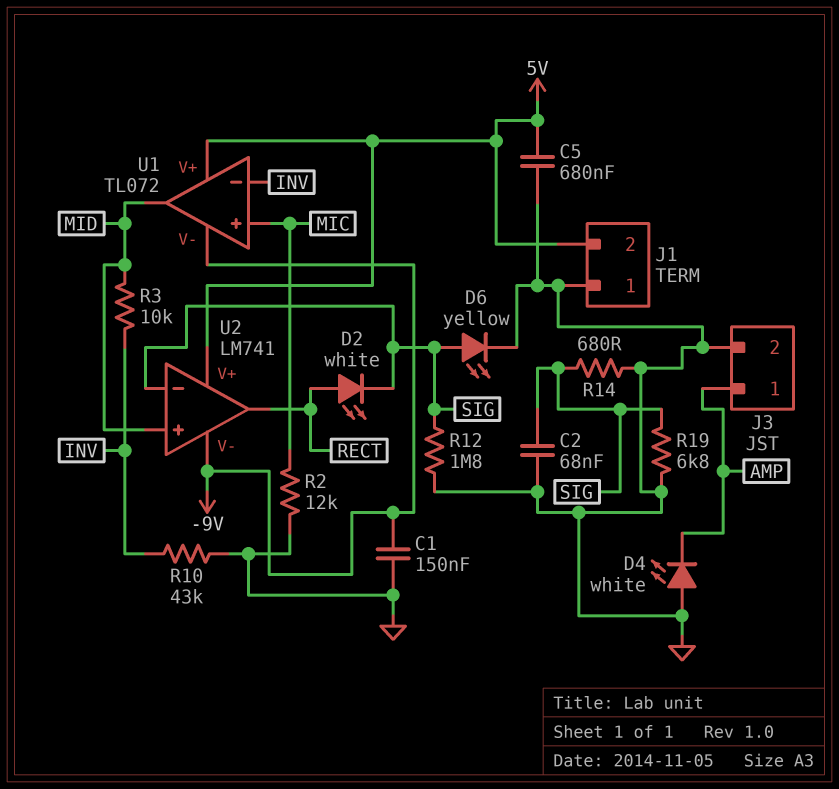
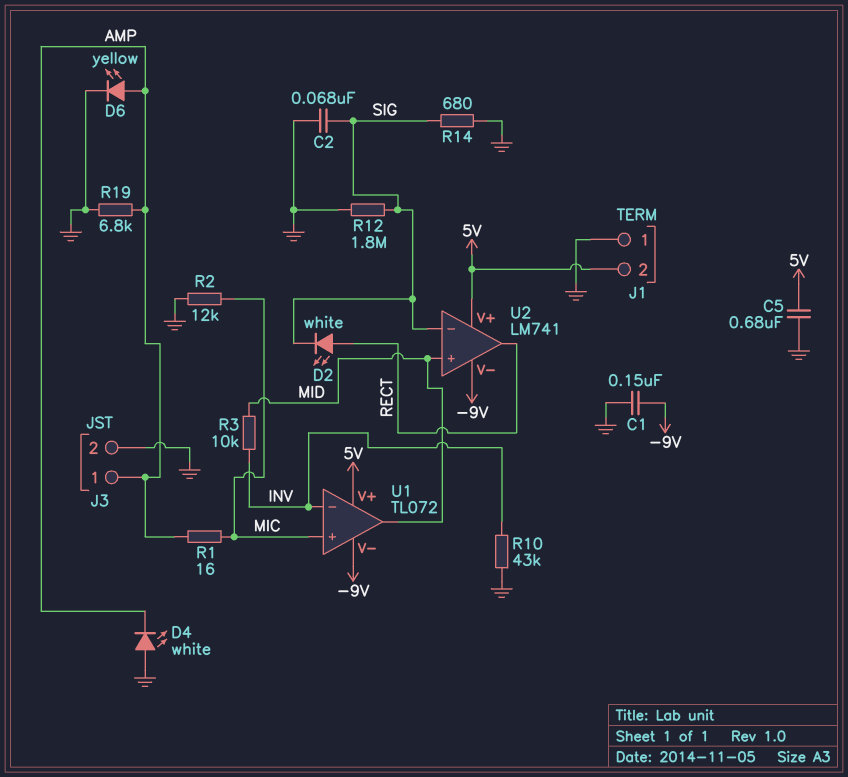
D6: LED yellow (A SIG, K GND) -> LED yellow (A AMP, K GND)
R1: none -> 16 (AMP, MIC)
R19: 6.8k (GND, SIG) -> 6.8k (AMP, GND)

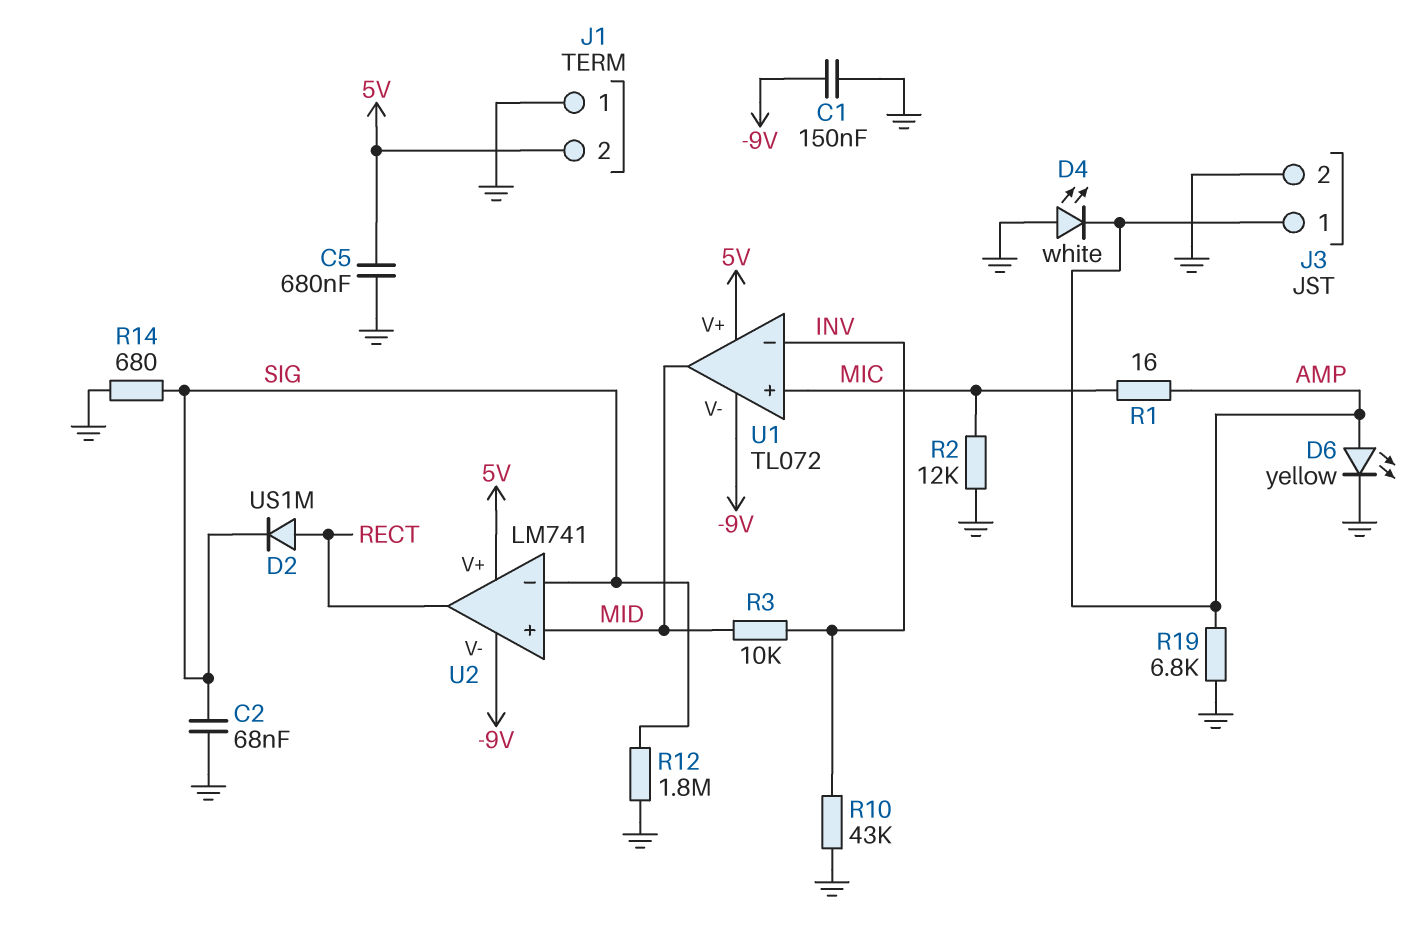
D2: LED white (A RECT, K SIG) -> diode US1M (A RECT, K SIG)

